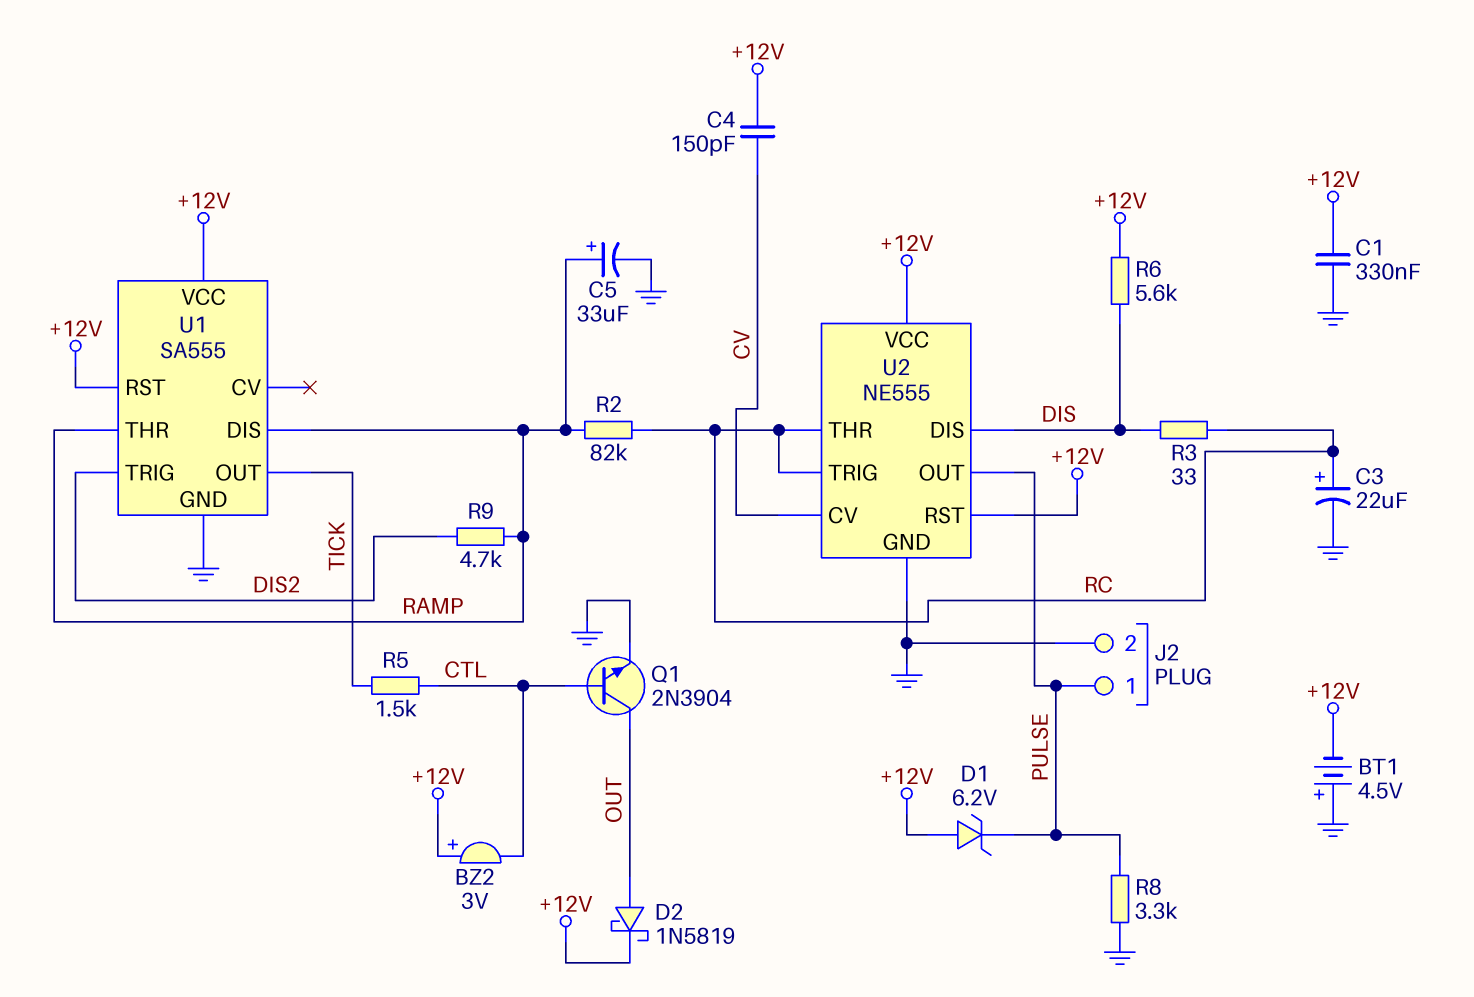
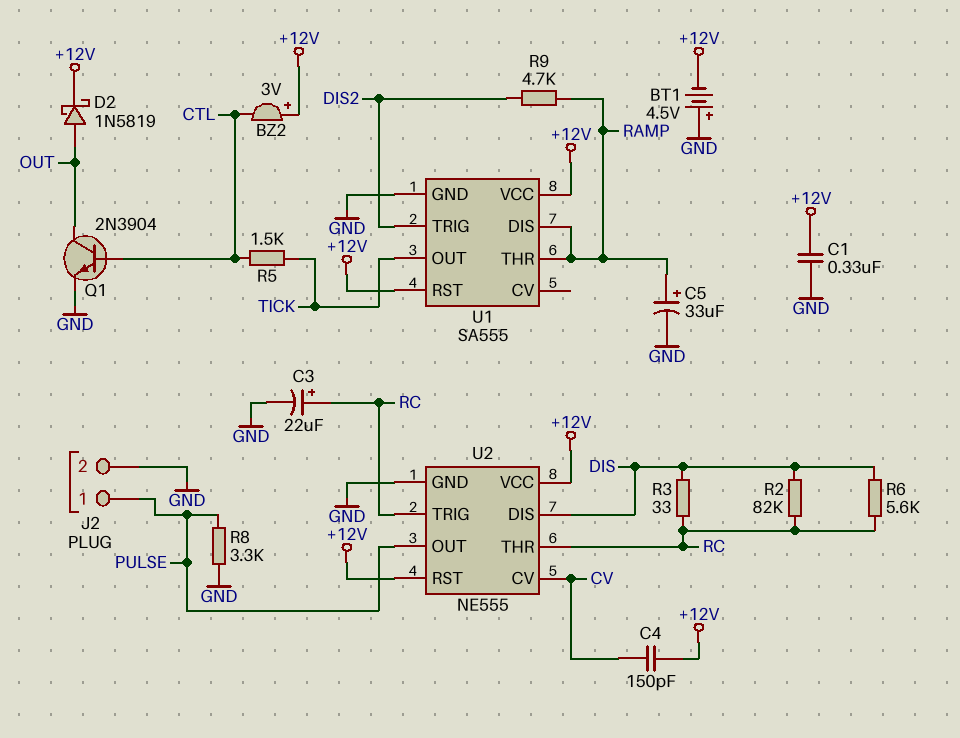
D1: zener 6.2V (A +12V, K PULSE) -> none
R2: 82k (RAMP, RC) -> 82k (DIS, RC)
R6: 5.6k (+12V, DIS) -> 5.6k (DIS, RC)

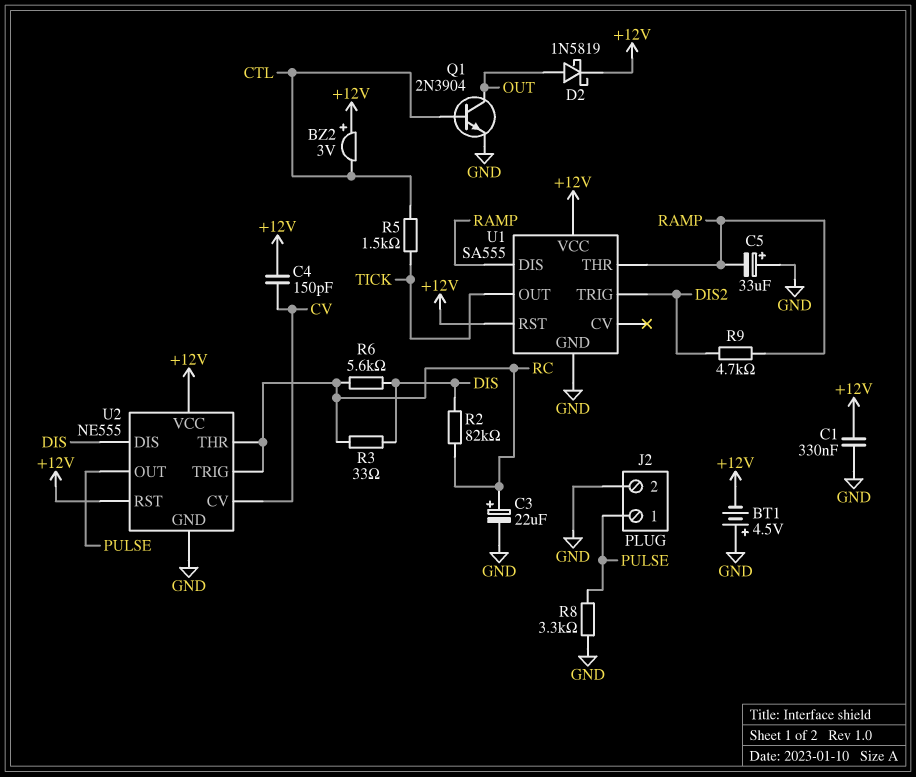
C5: 33uF (plus RAMP, minus GND) -> 33uF (plus GND, minus RAMP)

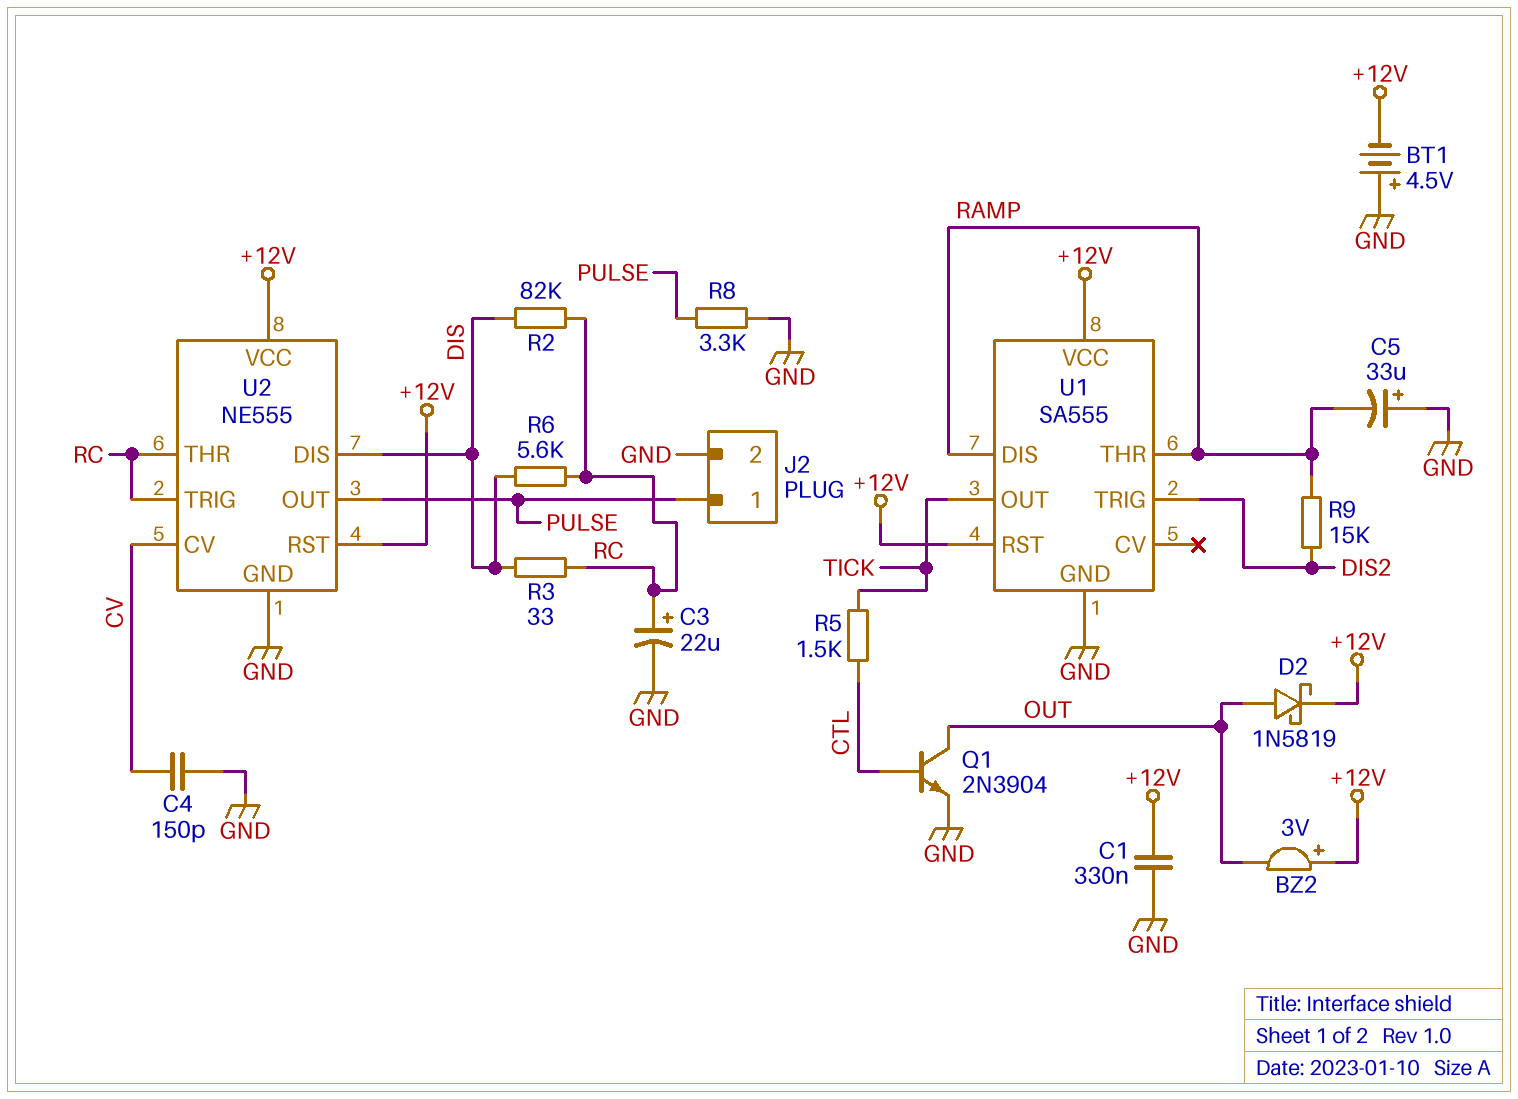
BZ2: buzzer 3V (plus +12V, minus CTL) -> buzzer 3V (plus +12V, minus OUT)
C4: 150pF (+12V, CV) -> 150pF (CV, GND)
R9: 4.7k (DIS2, RAMP) -> 15k (DIS2, RAMP)

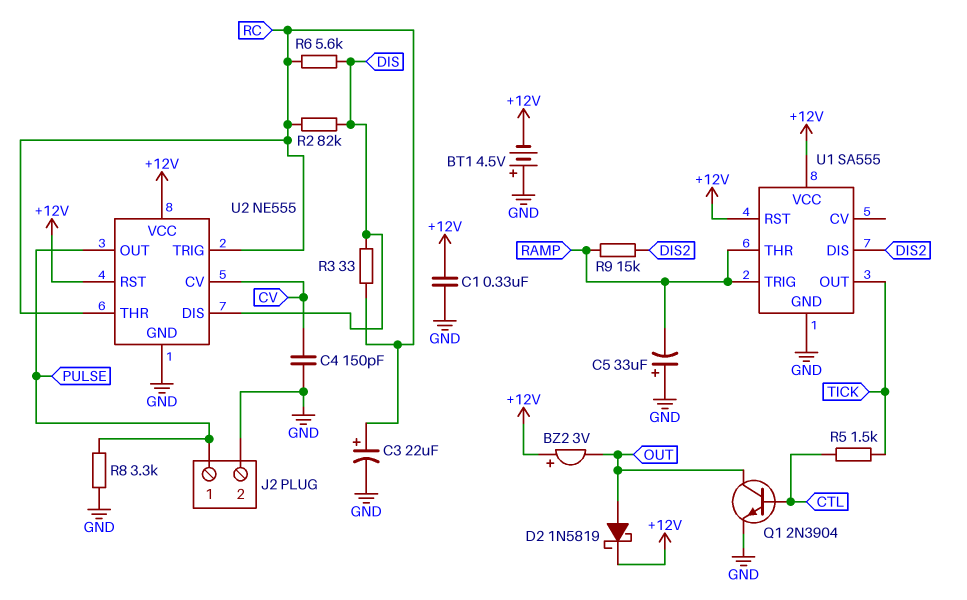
U1 pin DIS: RAMP -> DIS2
U1 pin TRIG: DIS2 -> RAMP

